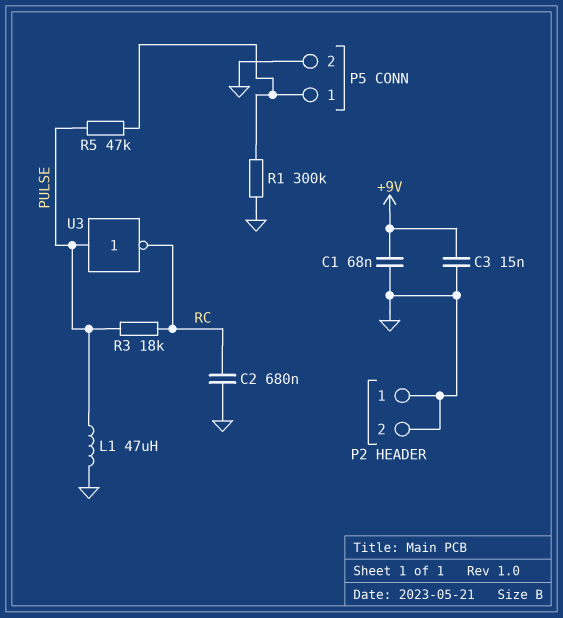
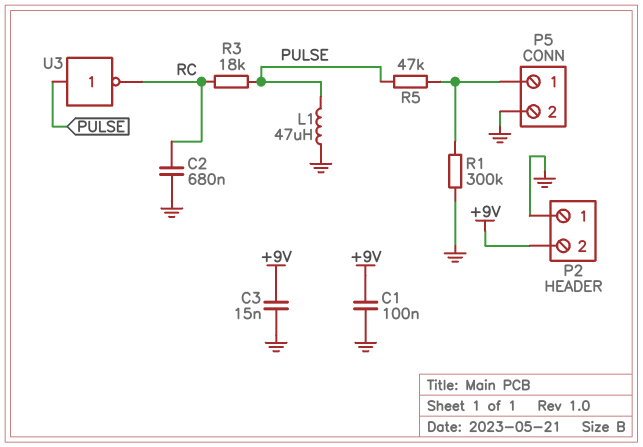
C1: 68nF (+9V, GND) -> 100nF (+9V, GND)
P2 pin 2: GND -> +9V

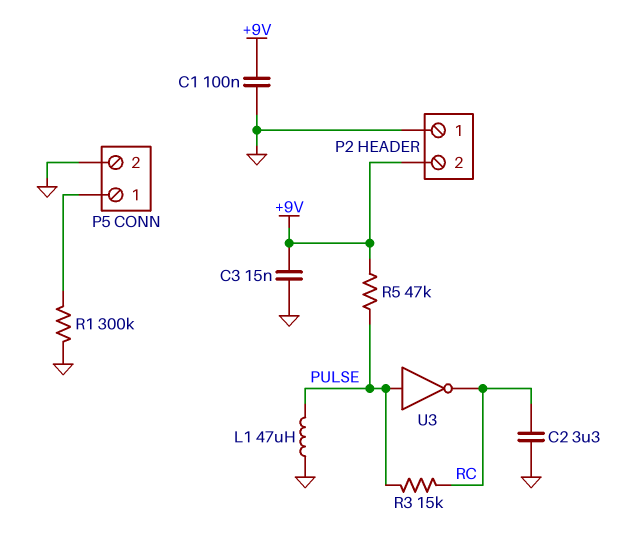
C2: 680nF (GND, RC) -> 3.3uF (GND, RC)
R3: 18k (PULSE, RC) -> 15k (PULSE, RC)
R5: 47k (P5/1, PULSE) -> 47k (+9V, PULSE)

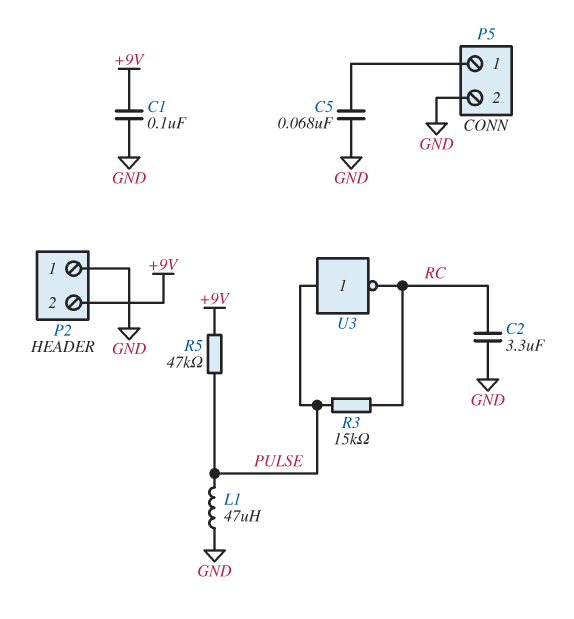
C3: 15nF (+9V, GND) -> none
C5: none -> 68nF (GND, P5/1)
R1: 300k (GND, P5/1) -> none

